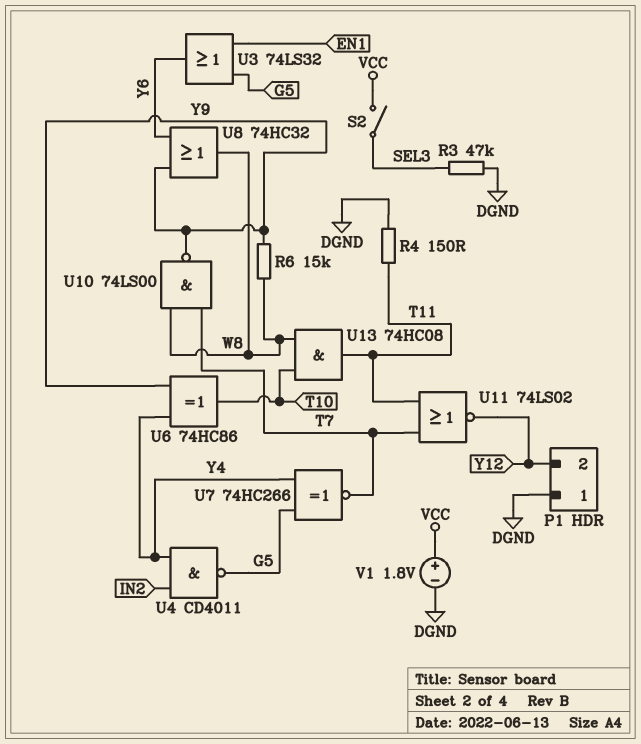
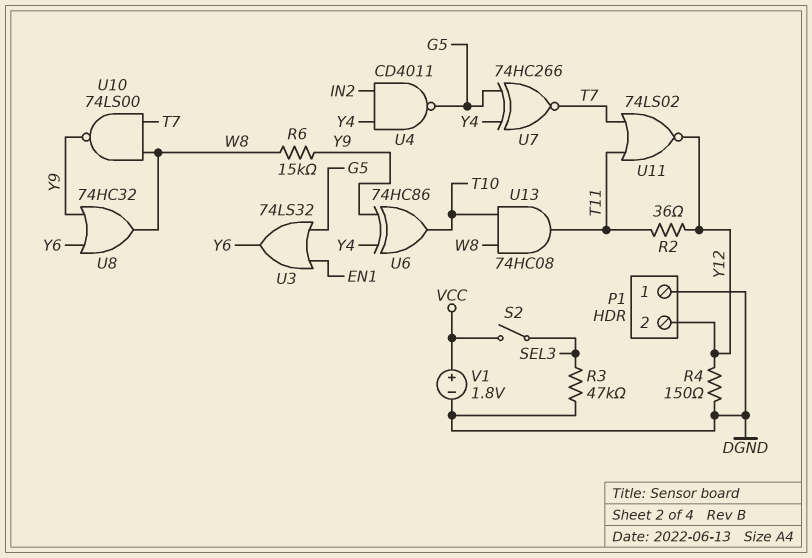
R2: none -> 36 (T11, Y12)
R4: 150 (DGND, T11) -> 150 (DGND, Y12)

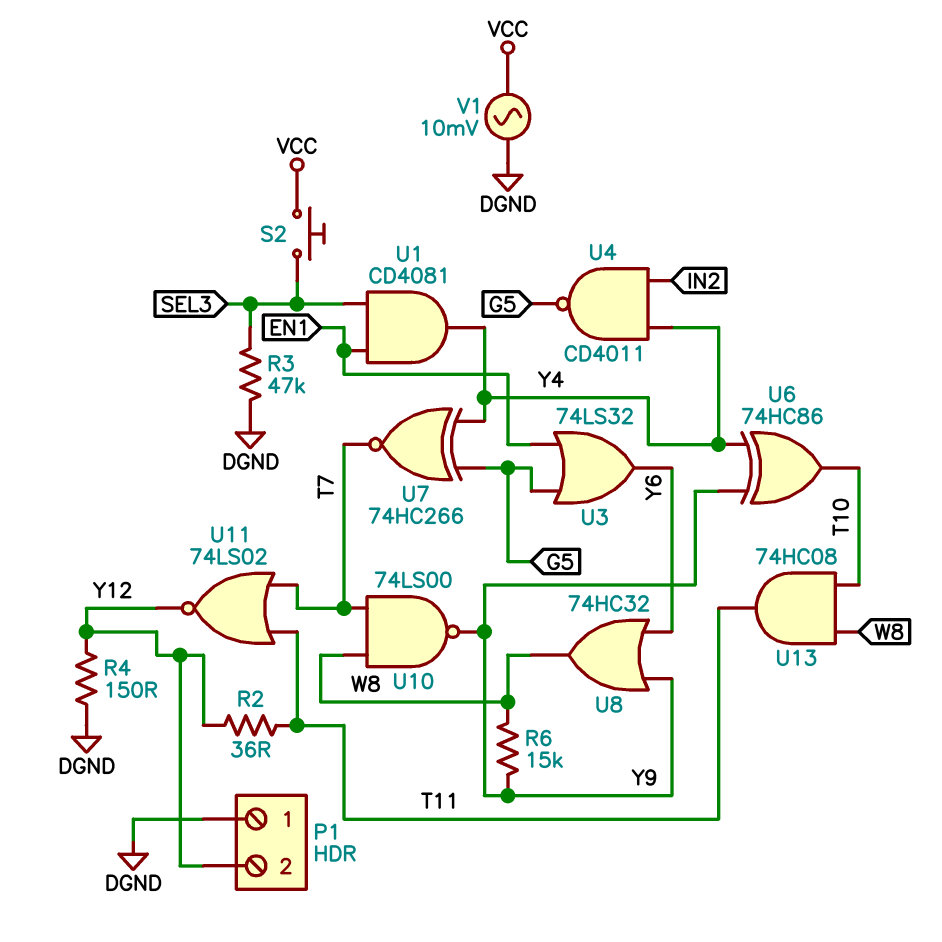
S2: switch (SEL3, VCC) -> button (SEL3, VCC)
U1: none -> AND CD4081 (in EN1, in SEL3, out Y4)
V1: 1.8V (plus VCC, minus DGND) -> AC 10mV (DGND, VCC)

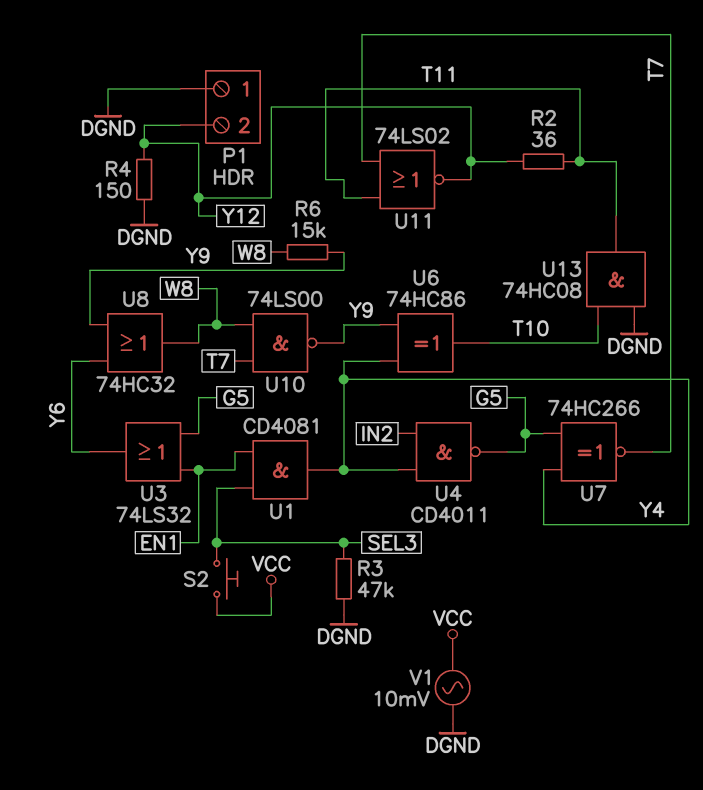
U13: AND 74HC08 (in T10, in W8, out T11) -> AND 74HC08 (in DGND, in T10, out T11)

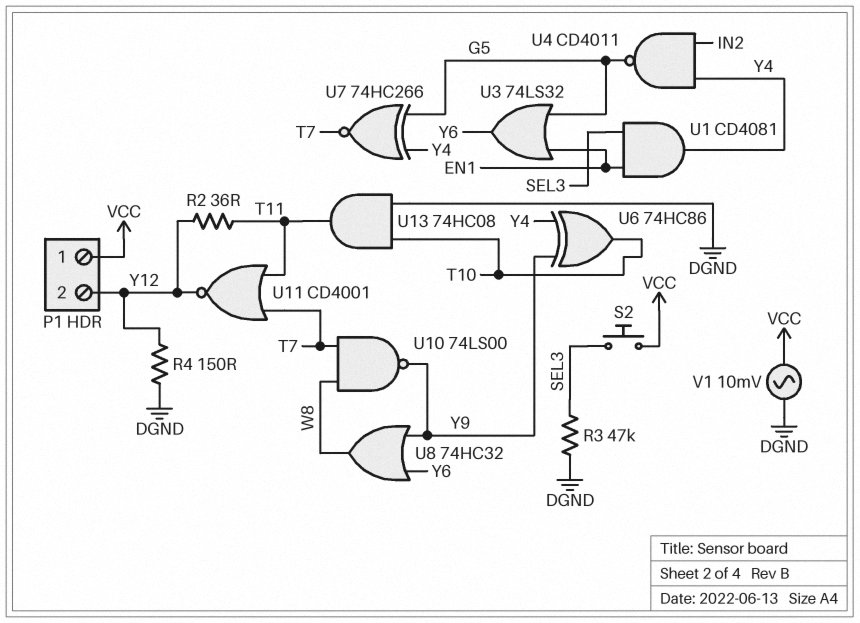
P1 pin 1: DGND -> VCC
R6: 15k (W8, Y9) -> none
U11: NOR 74LS02 (in T7, in T11, out Y12) -> NOR CD4001 (in T7, in T11, out Y12)

